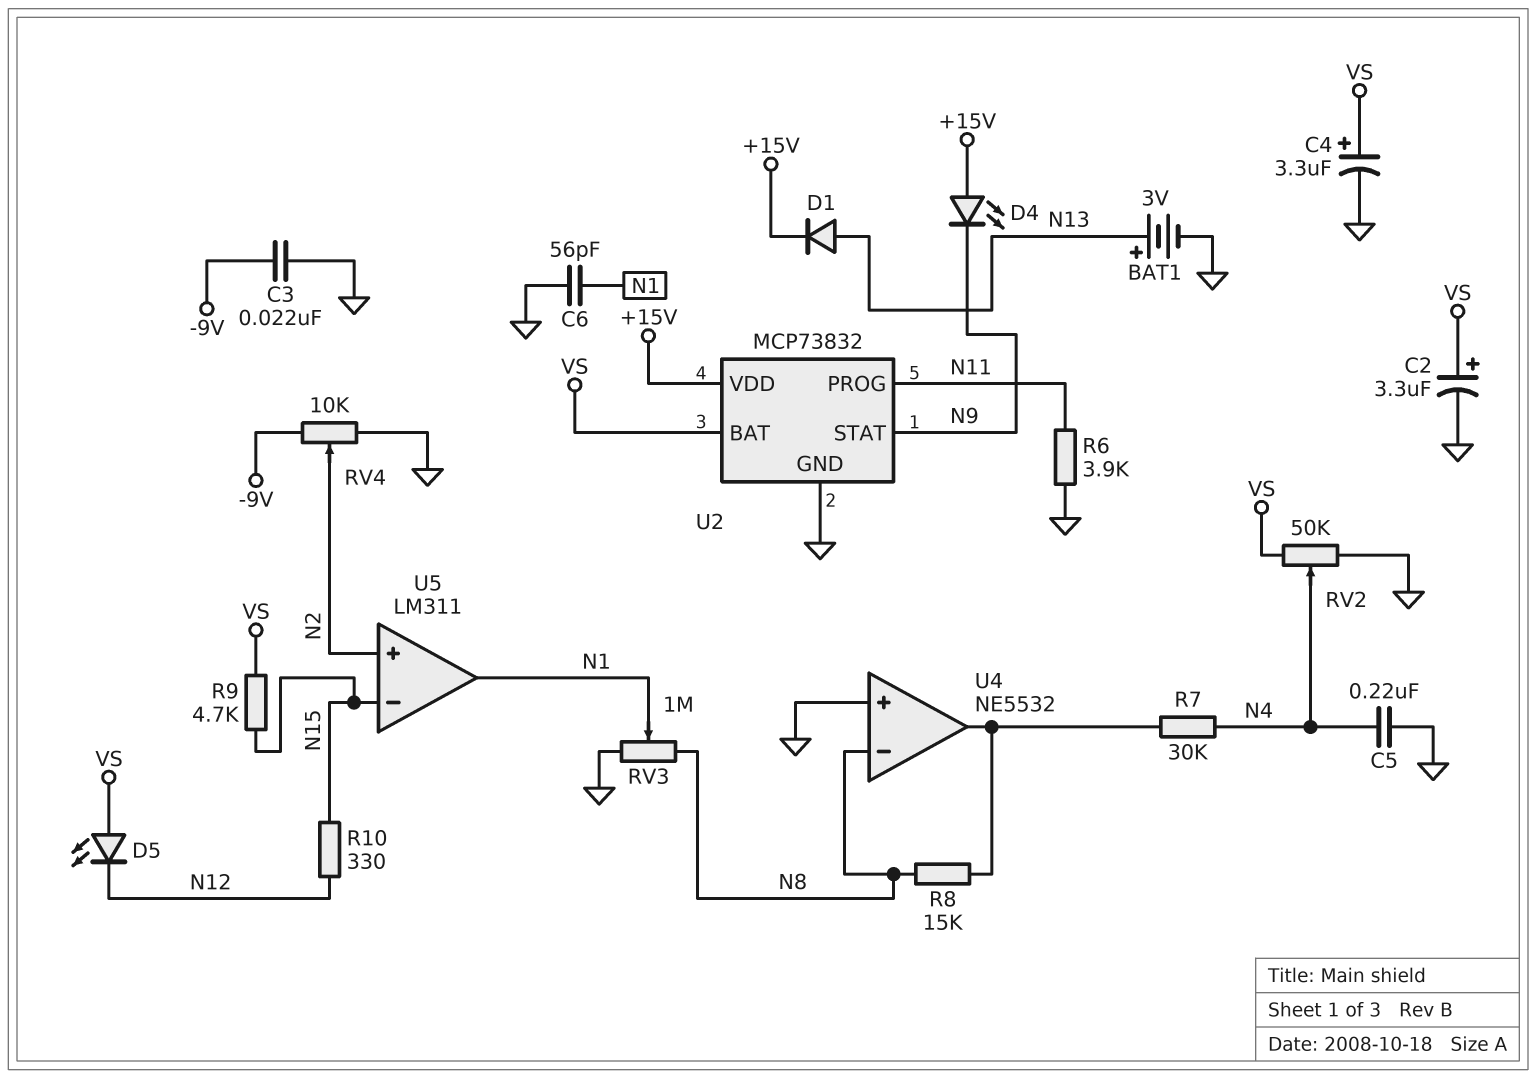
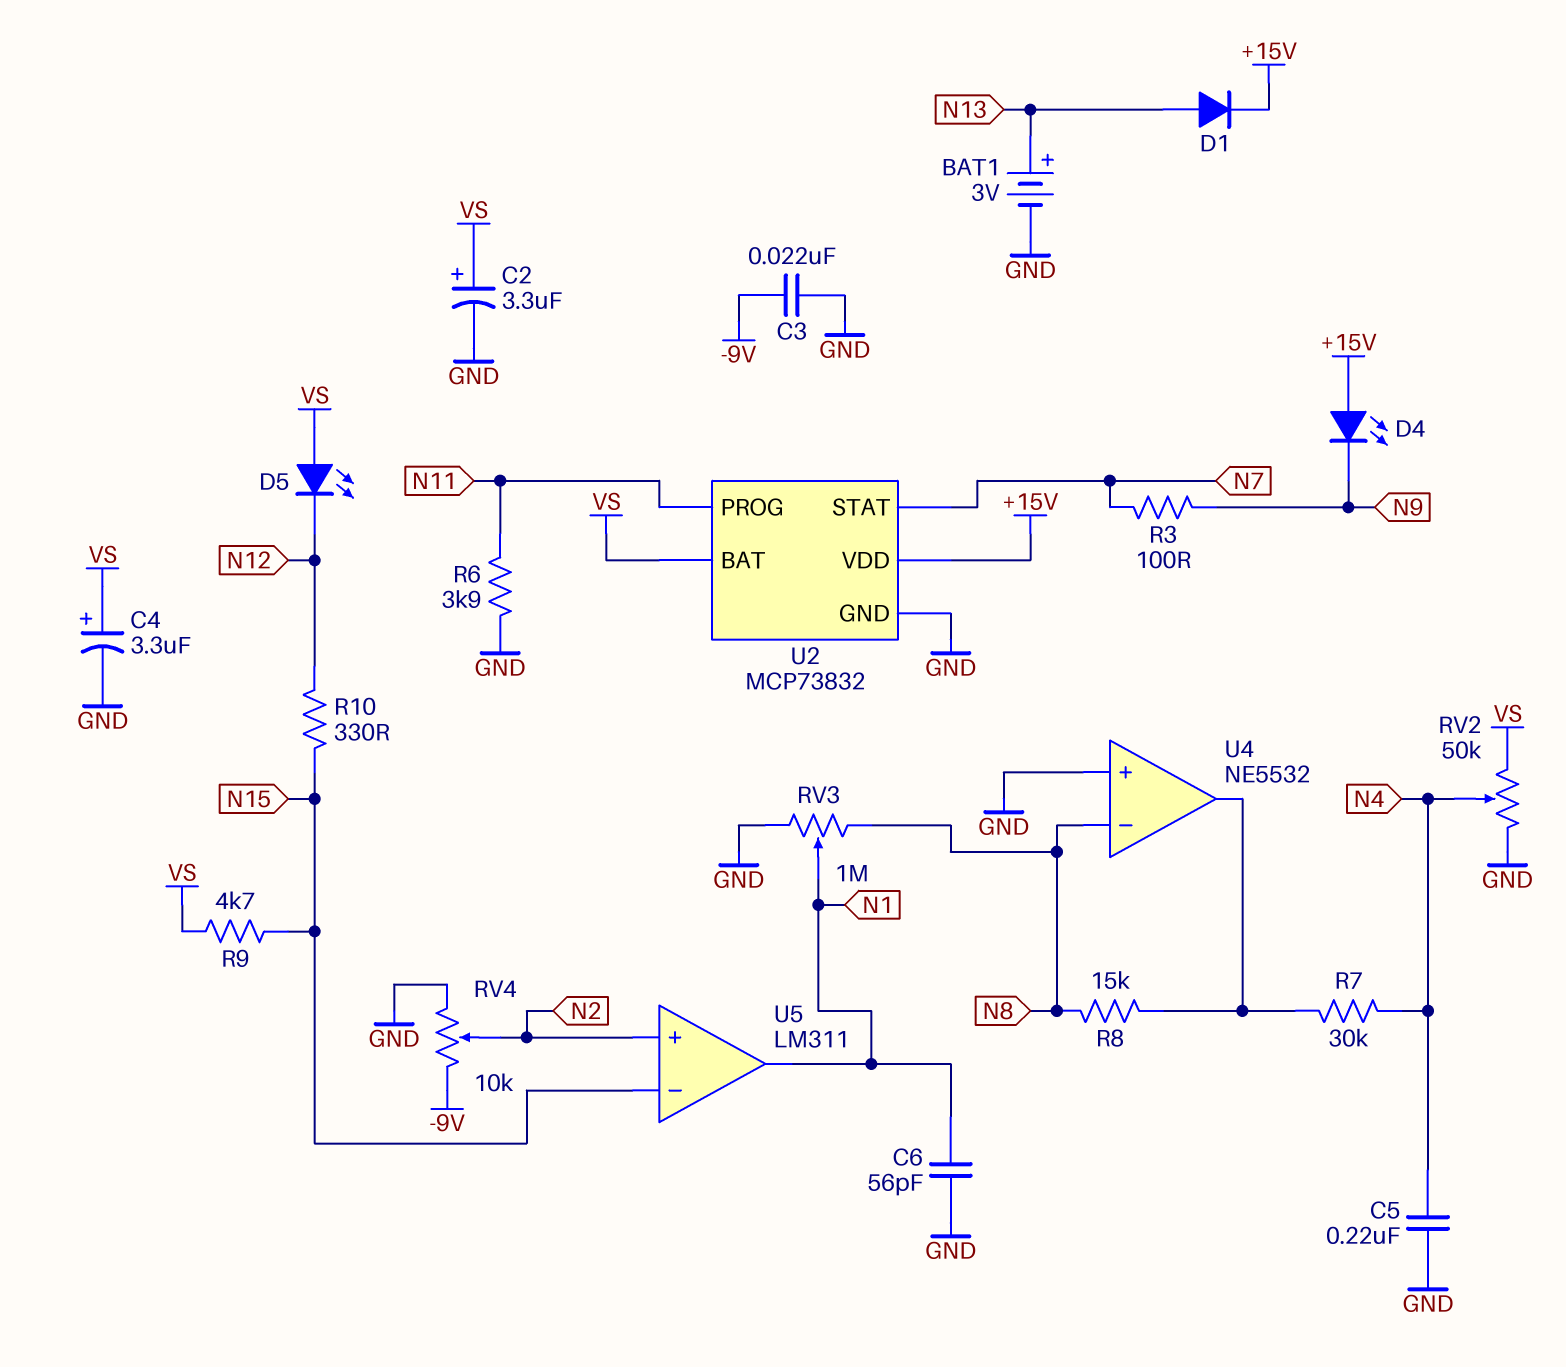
R3: none -> 100 (N7, N9)
U2 pin STAT: N9 -> N7

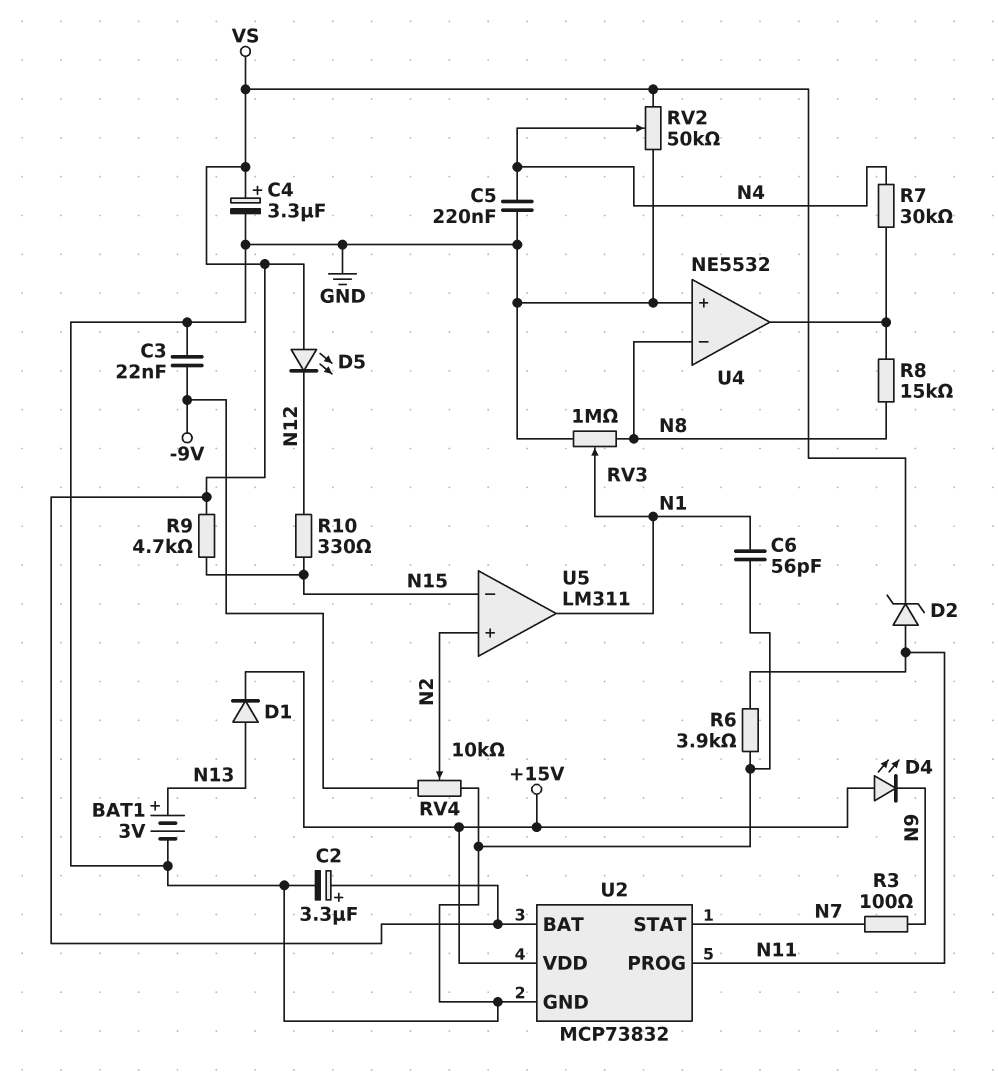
D2: none -> zener (A N11, K VS)

